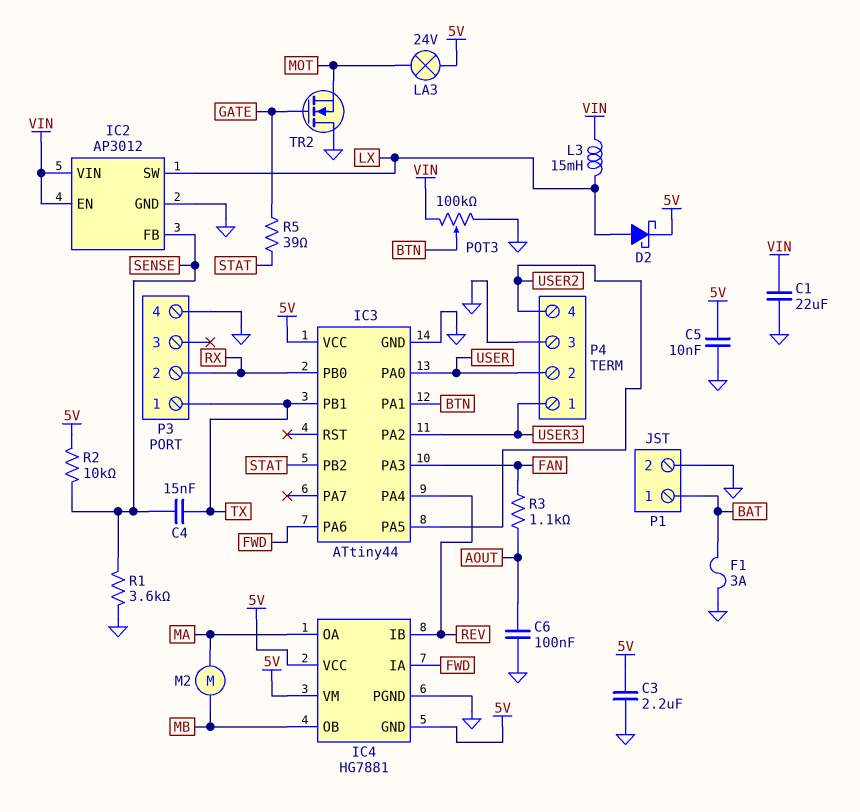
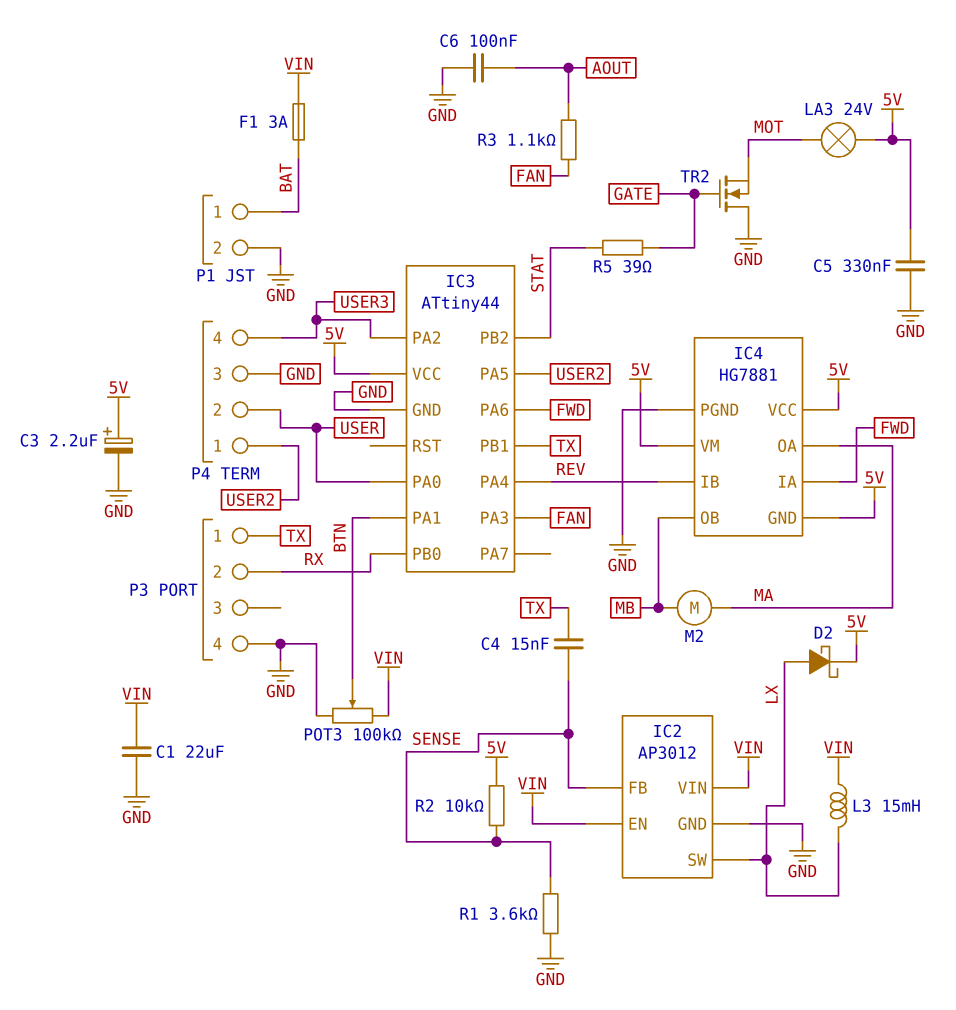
C3: 2.2uF (5V, GND) -> 2.2uF (plus 5V, minus GND)
C5: 10nF (5V, GND) -> 330nF (5V, GND)
F1: 3A (BAT, GND) -> 3A (BAT, VIN)
P4 pin 1: USER3 -> USER2
P4 pin 4: USER2 -> USER3

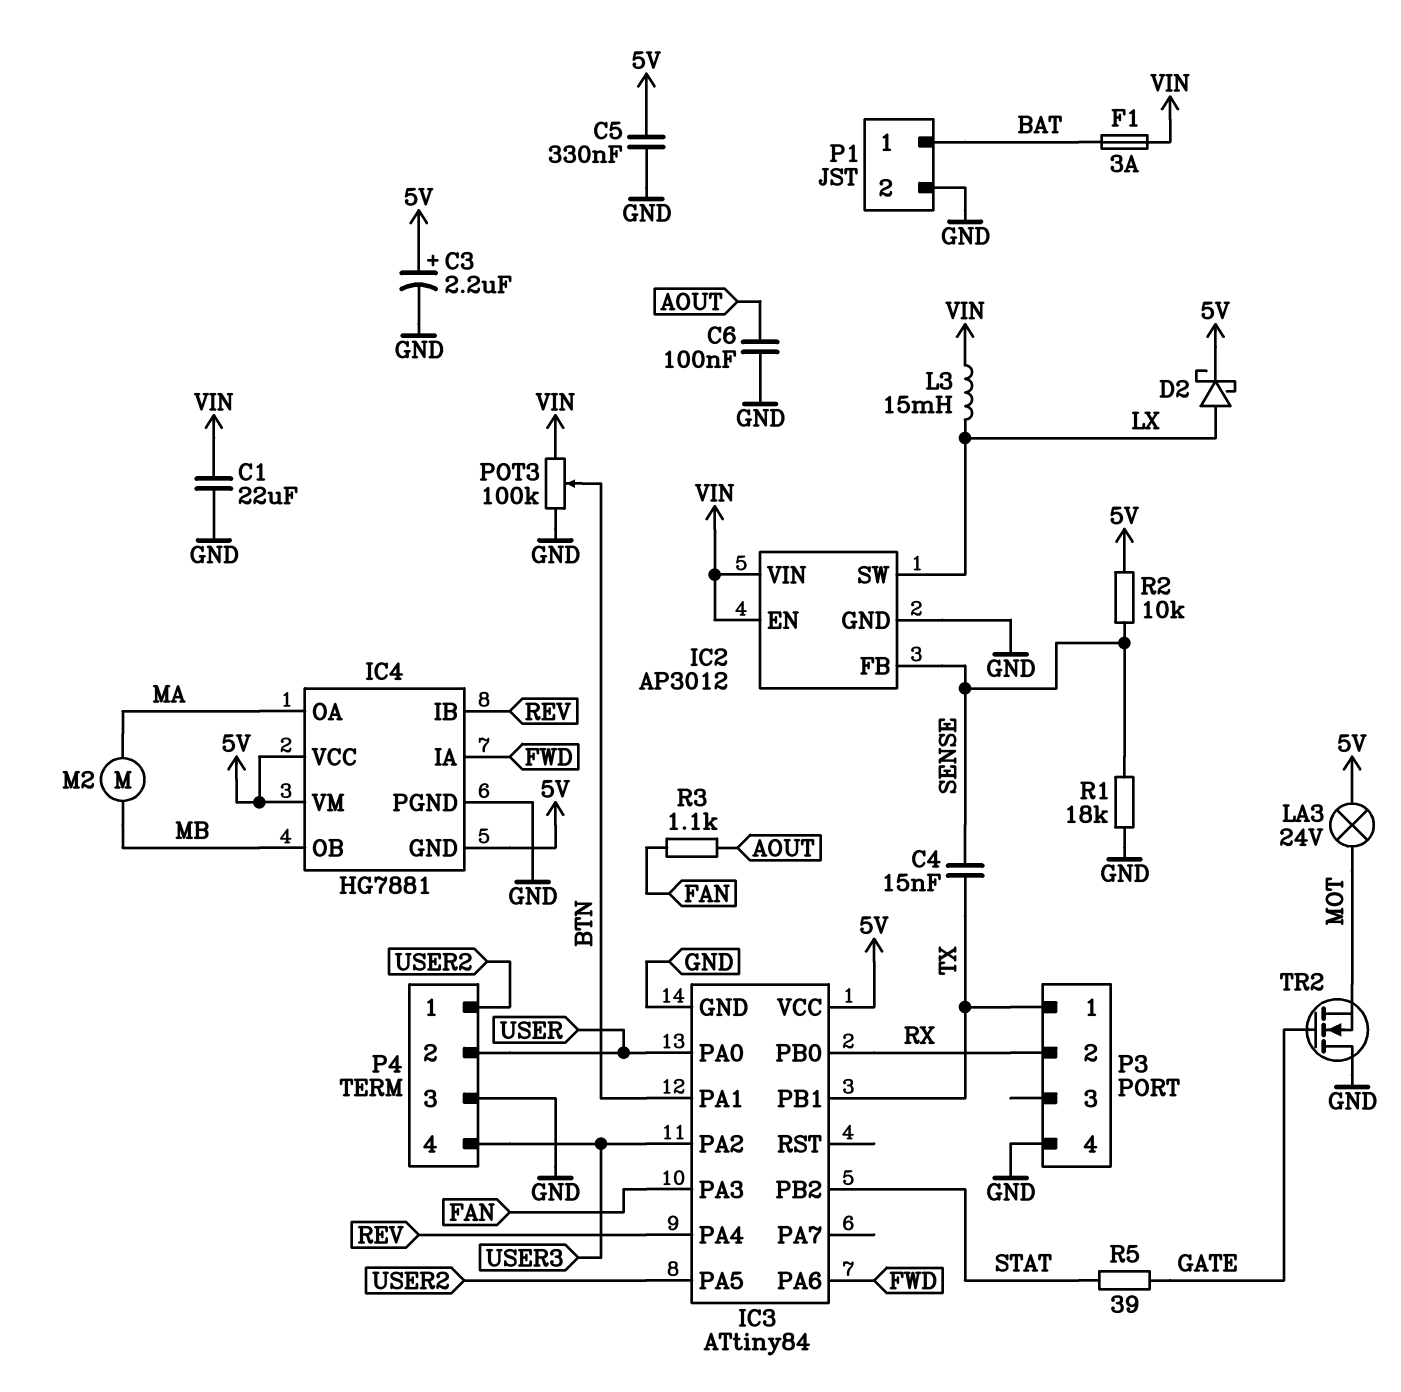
IC3: ATtiny44 -> ATtiny84
R1: 3.6k (GND, SENSE) -> 18k (GND, SENSE)

